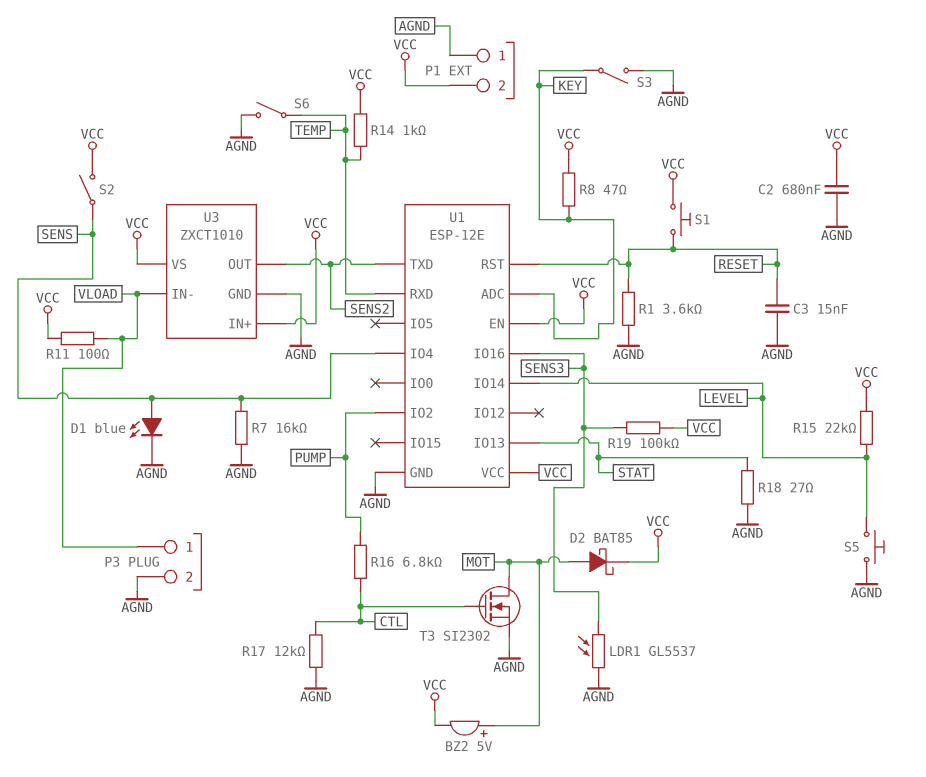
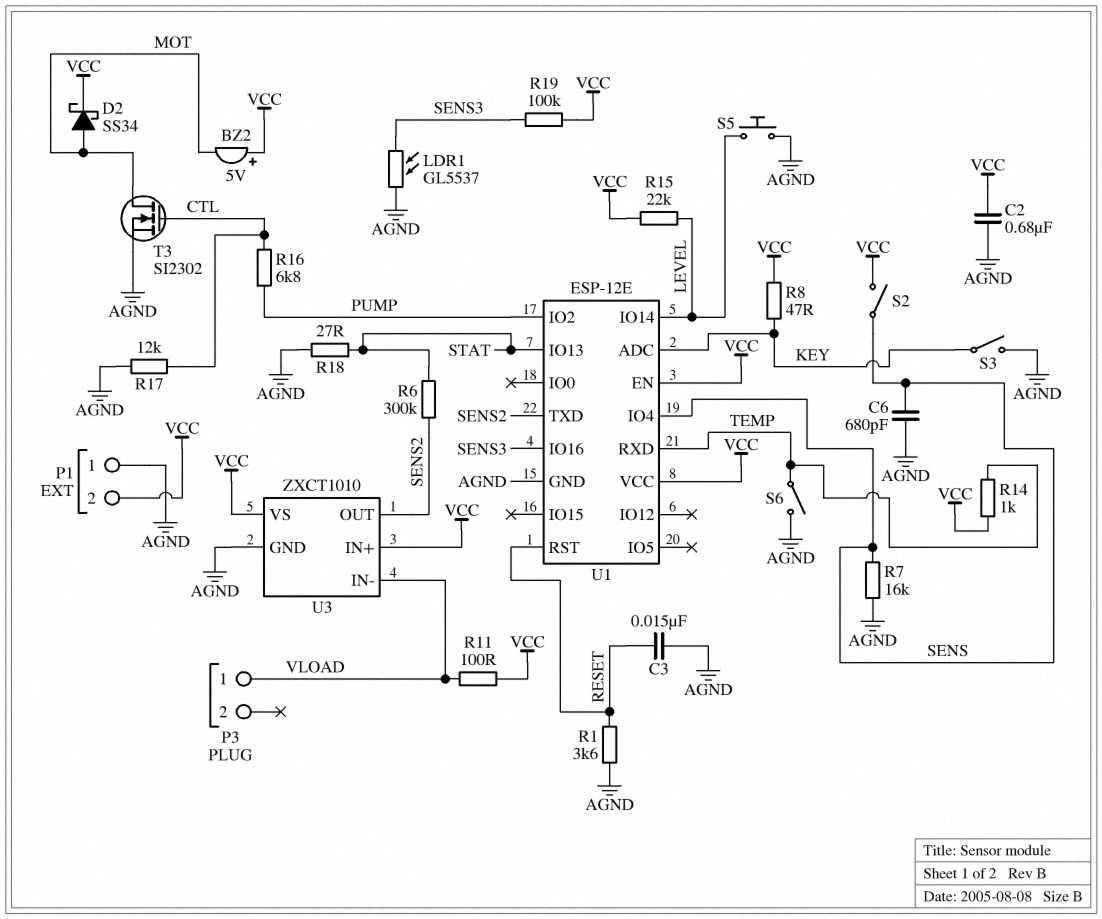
BZ2: buzzer 5V (plus MOT, minus VCC) -> buzzer 5V (plus VCC, minus MOT)
C6: none -> 680pF (AGND, SENS)
D1: LED blue (A SENS, K AGND) -> none
D2: schottky BAT85 (A MOT, K VCC) -> schottky SS34 (A MOT, K VCC)
P3 pin 2: AGND -> none
R6: none -> 300k (SENS2, STAT)
S1: button (RESET, VCC) -> none

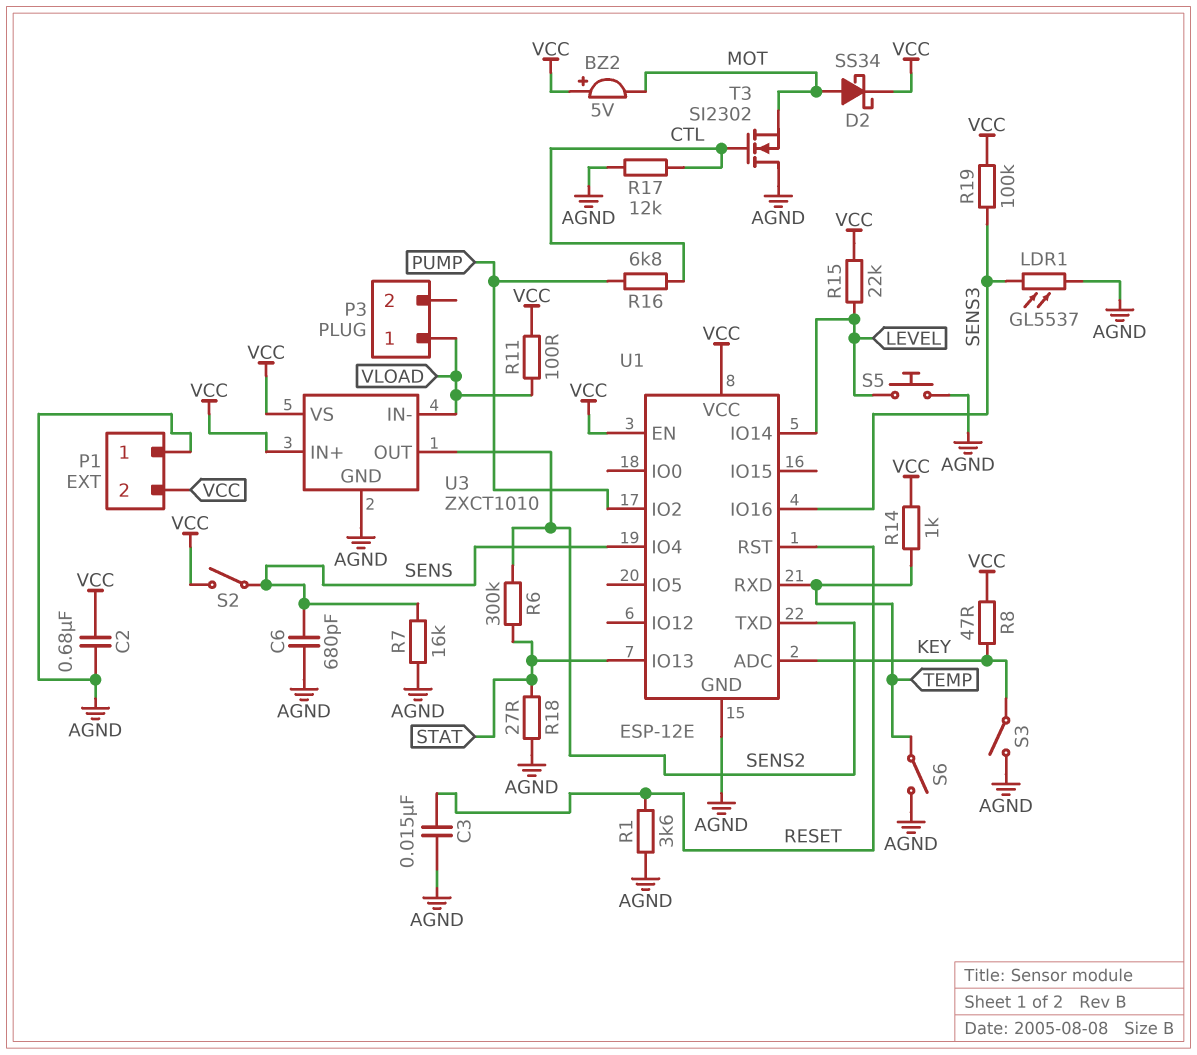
T3: NMOS SI2302 (G CTL, D MOT, S AGND) -> NMOS SI2302 (G CTL, D AGND, S MOT)

